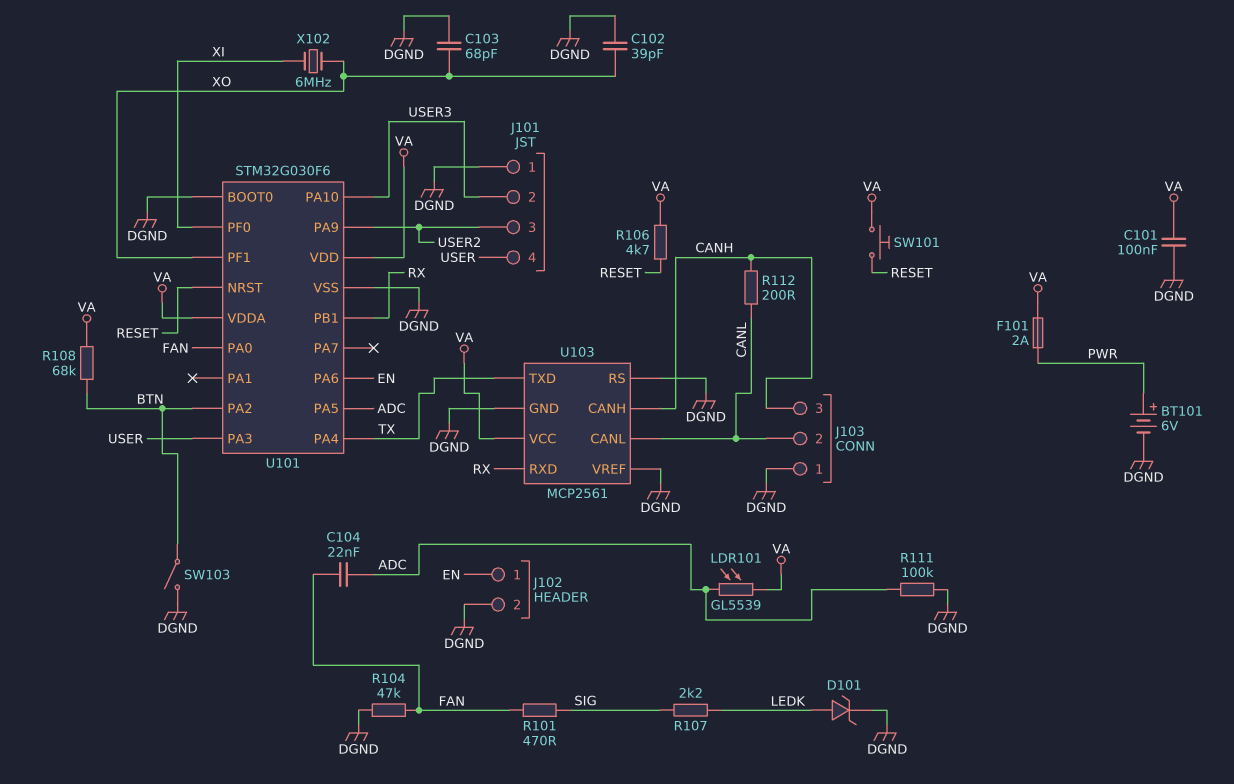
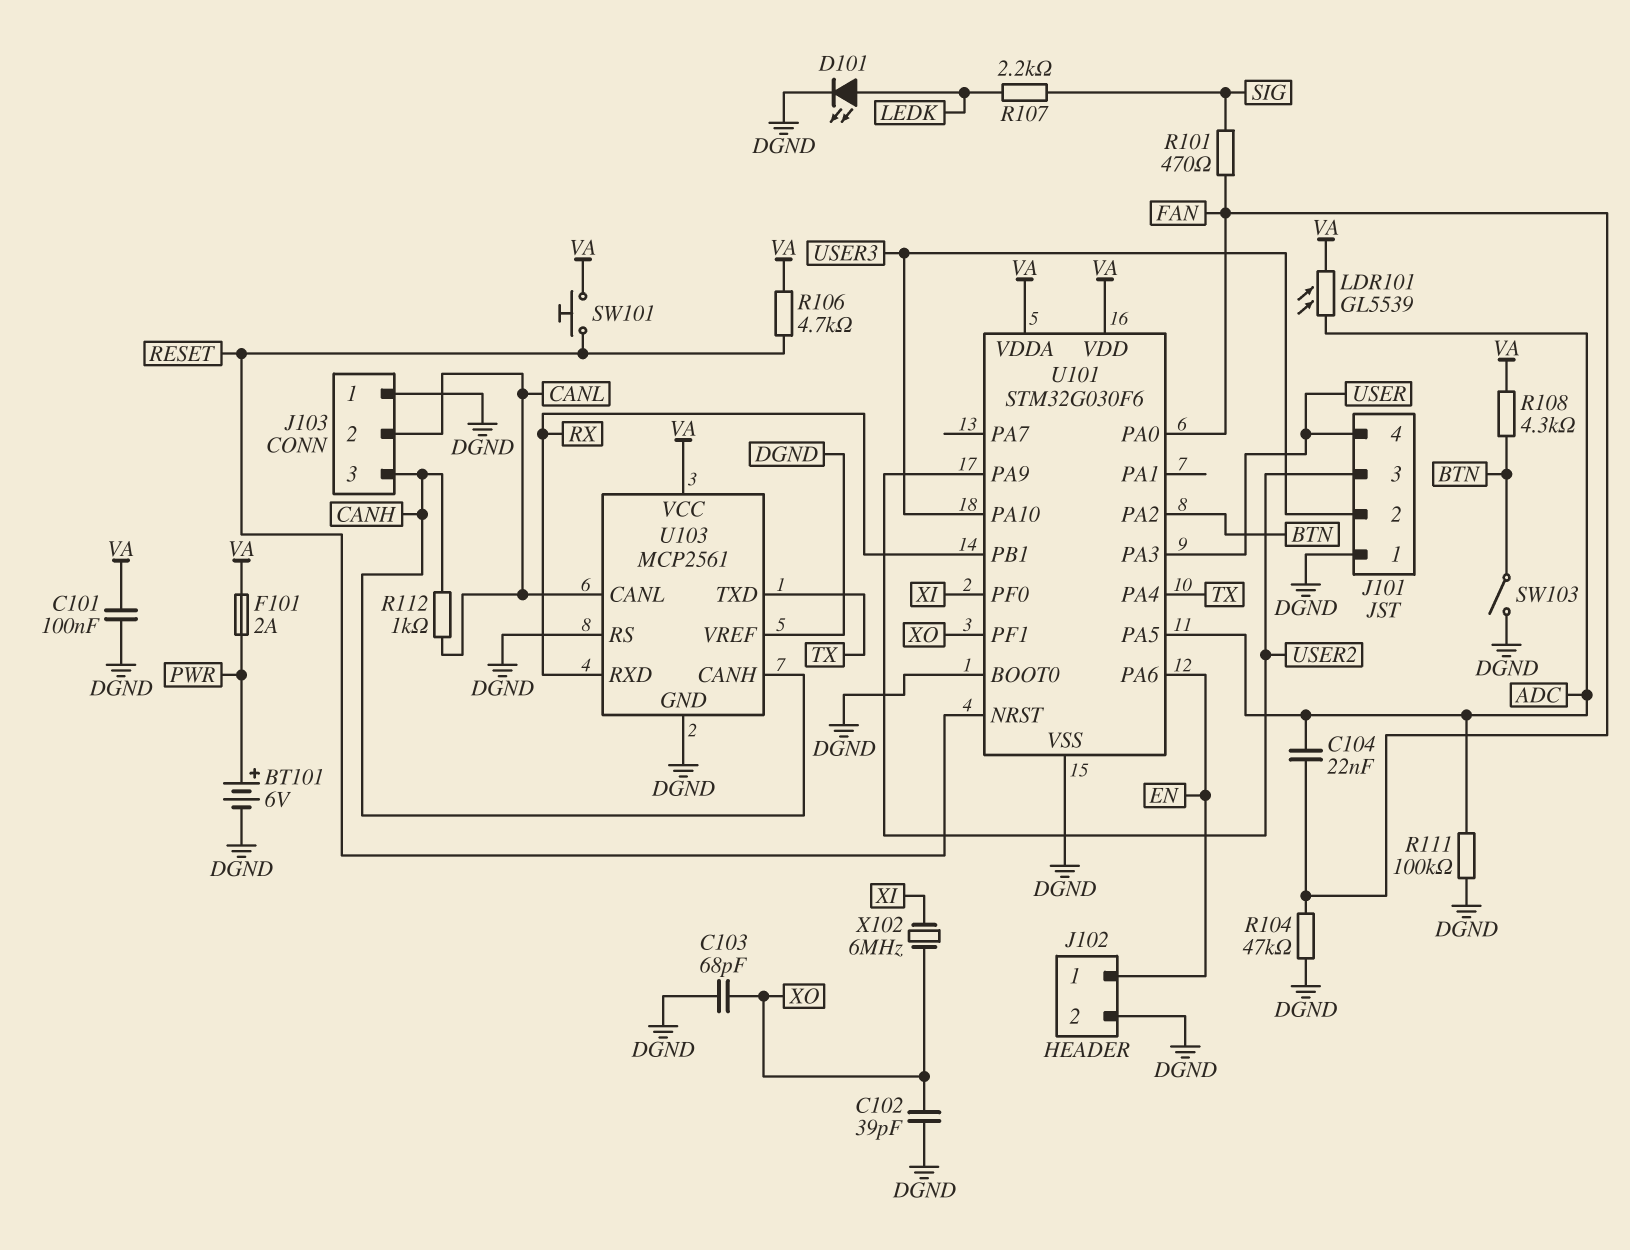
D101: zener (A LEDK, K DGND) -> LED (A LEDK, K DGND)
R108: 68k (BTN, VA) -> 4.3k (BTN, VA)
R112: 200 (CANH, CANL) -> 1k (CANH, CANL)

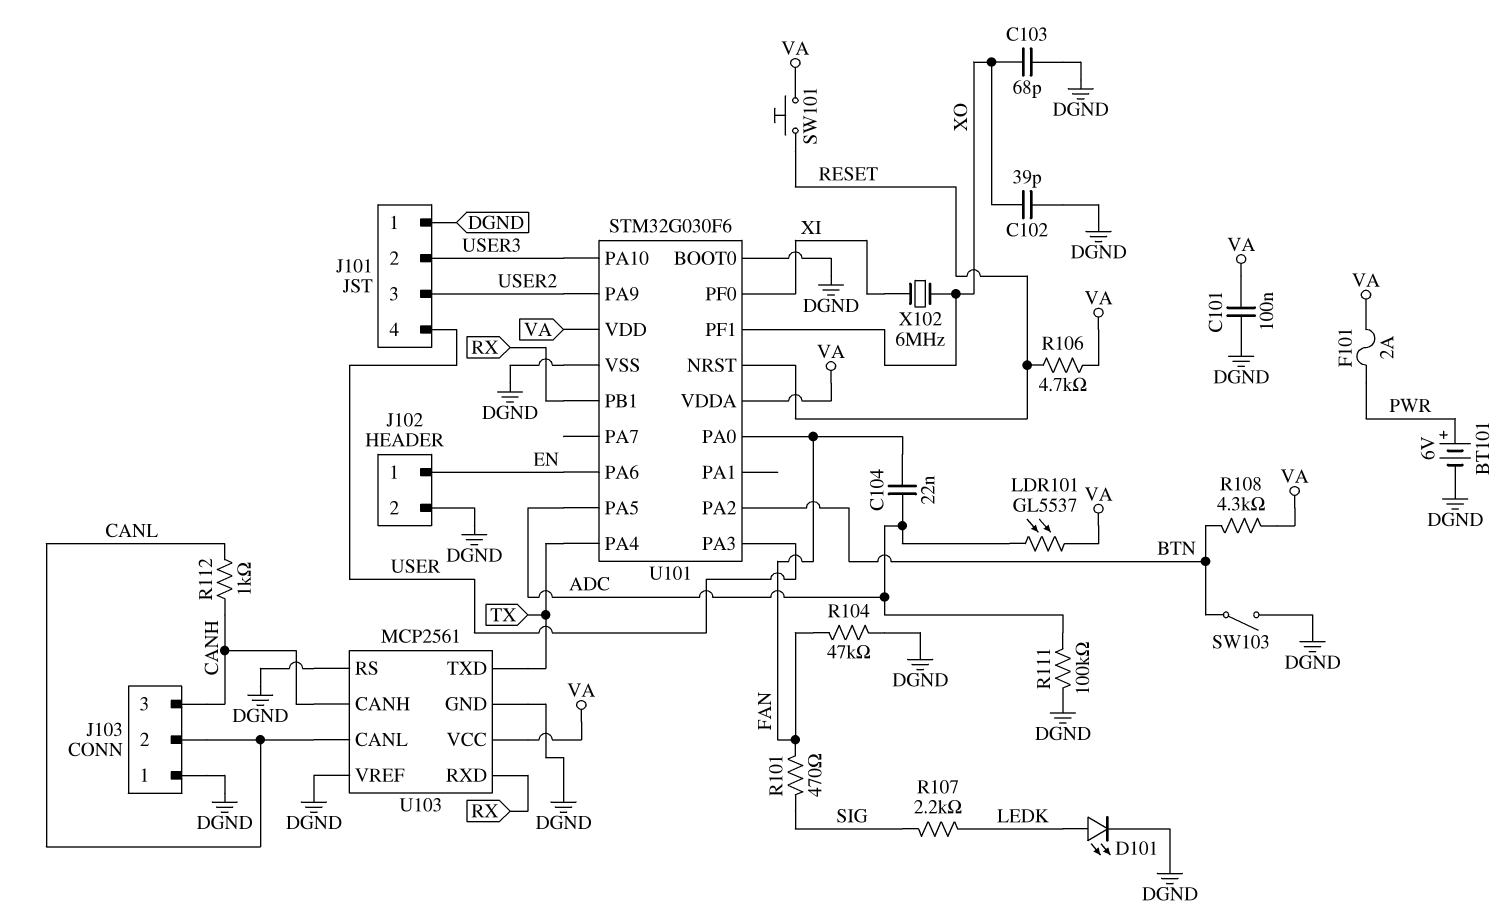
LDR101: GL5539 (ADC, VA) -> GL5537 (ADC, VA)

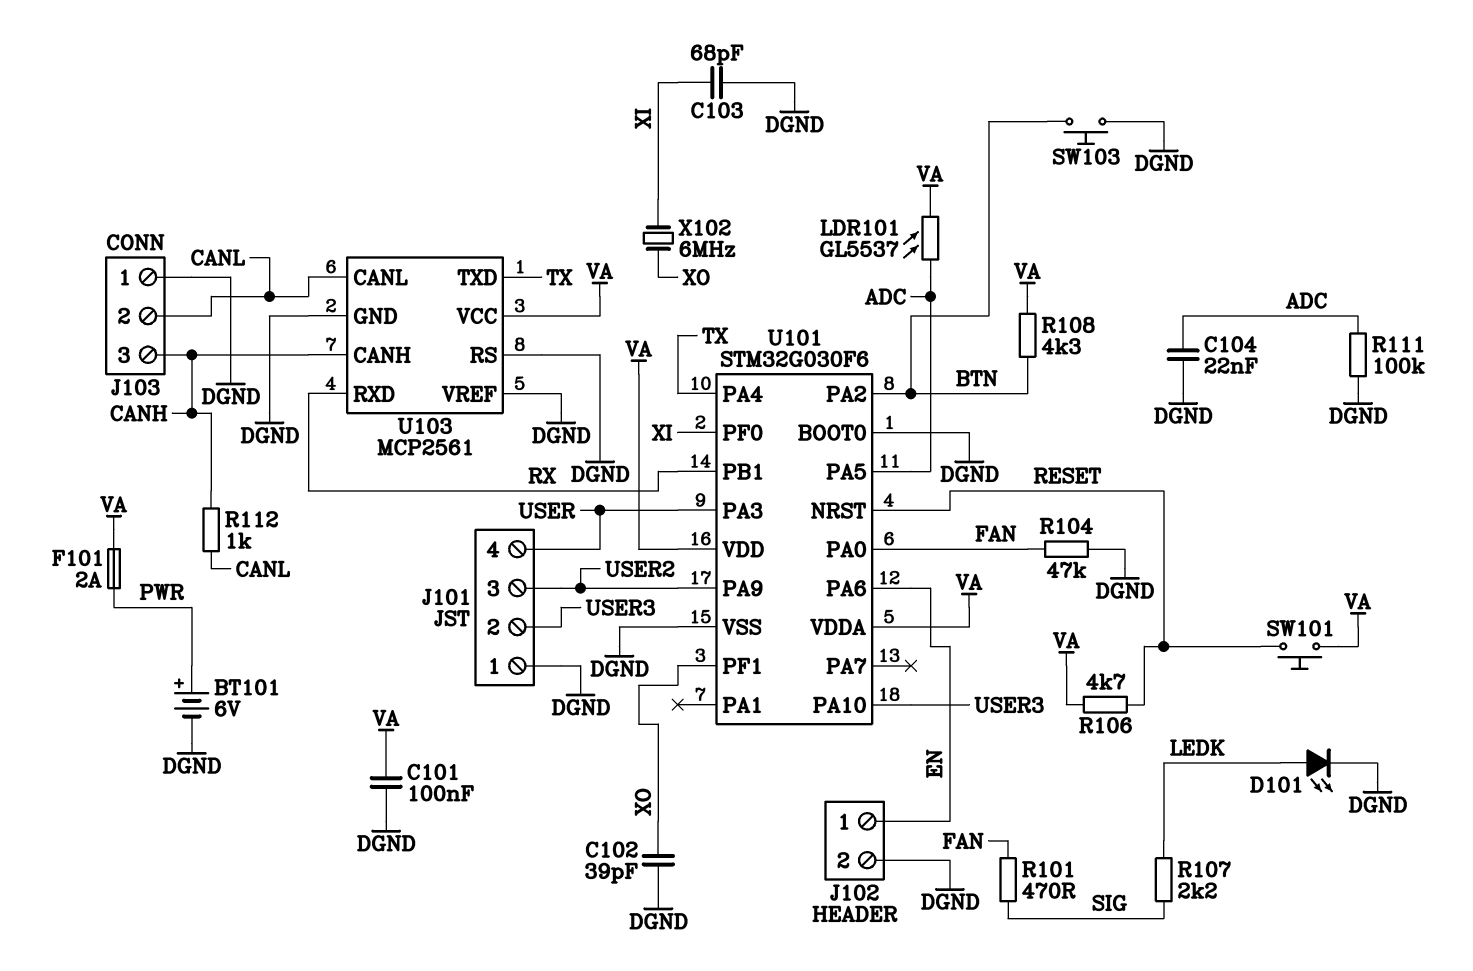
C103: 68pF (DGND, XO) -> 68pF (DGND, XI)
C104: 22nF (ADC, FAN) -> 22nF (ADC, DGND)
SW103: switch (BTN, DGND) -> button (BTN, DGND)

